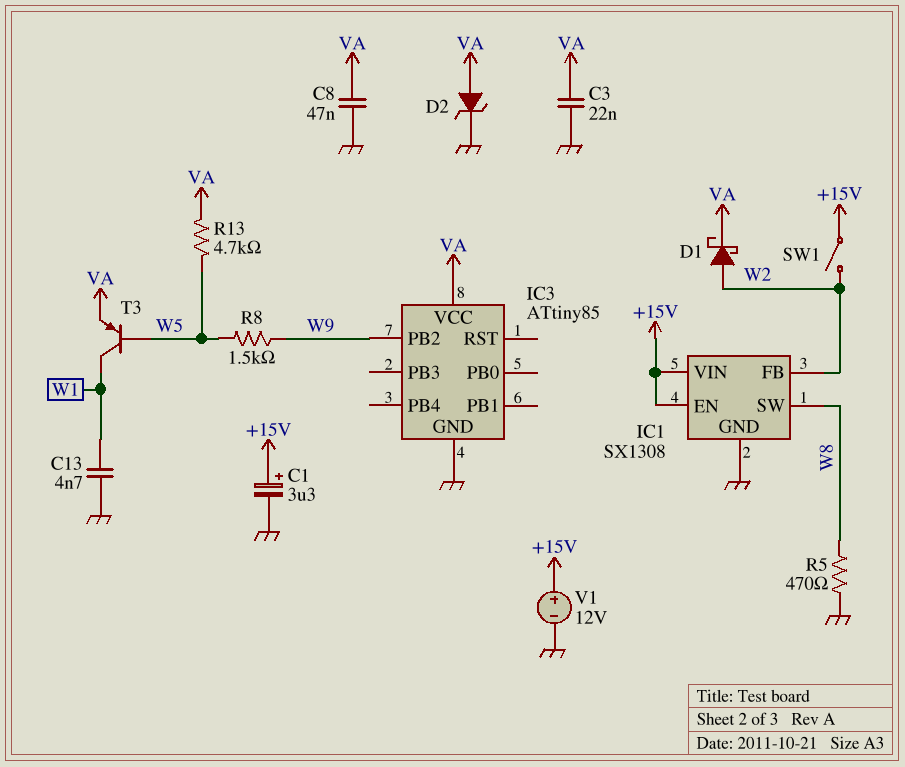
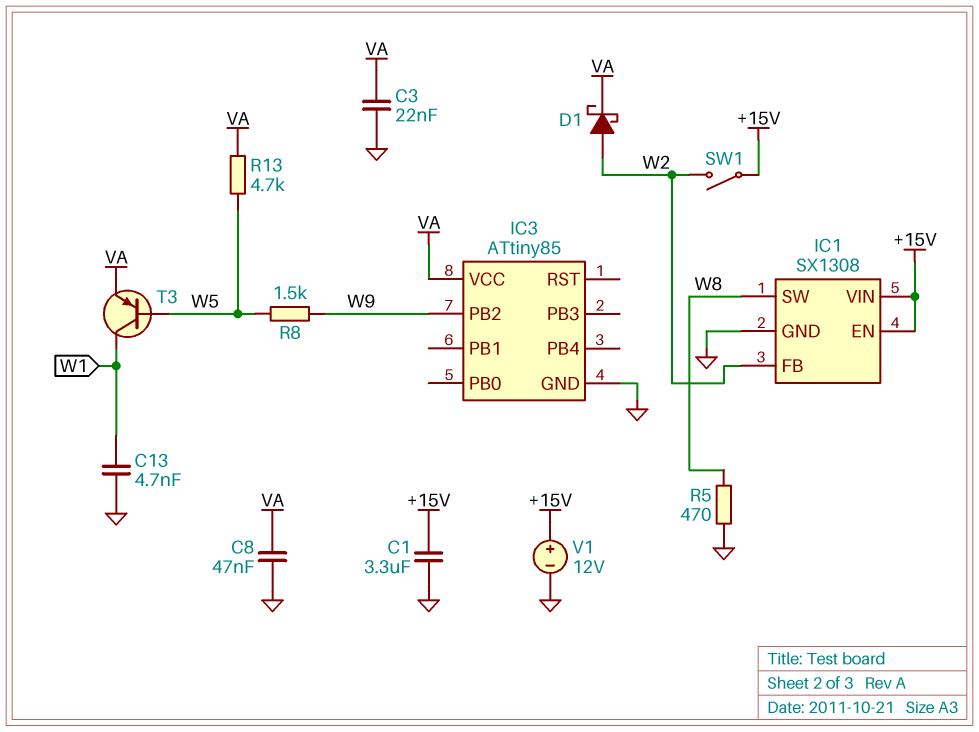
C1: 3.3uF (plus +15V, minus GND) -> 3.3uF (+15V, GND)
D2: zener (A VA, K GND) -> none

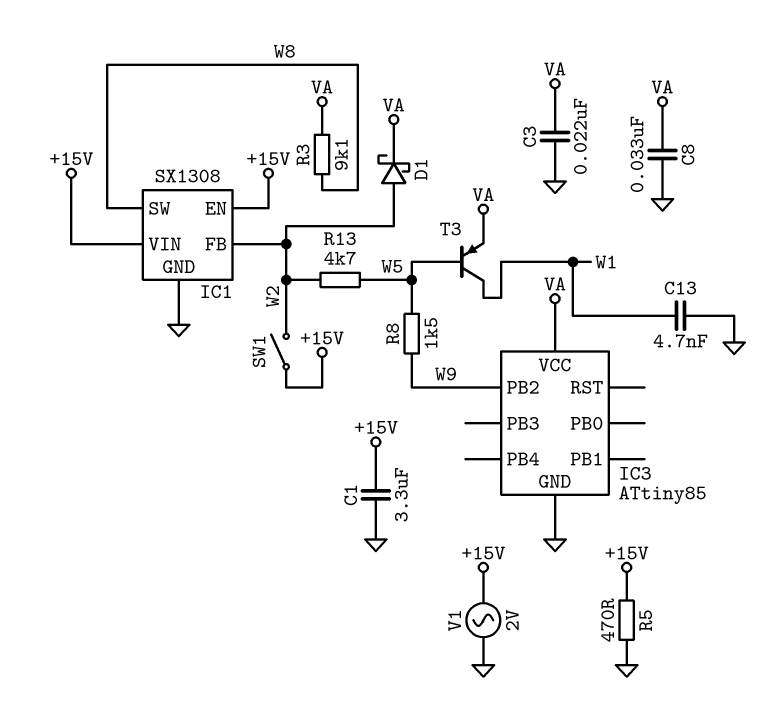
C8: 47nF (GND, VA) -> 33nF (GND, VA)
R3: none -> 9.1k (VA, W8)
R5: 470 (GND, W8) -> 470 (+15V, GND)
R13: 4.7k (VA, W5) -> 4.7k (W2, W5)
V1: 12V (plus +15V, minus GND) -> AC 2V (+15V, GND)

